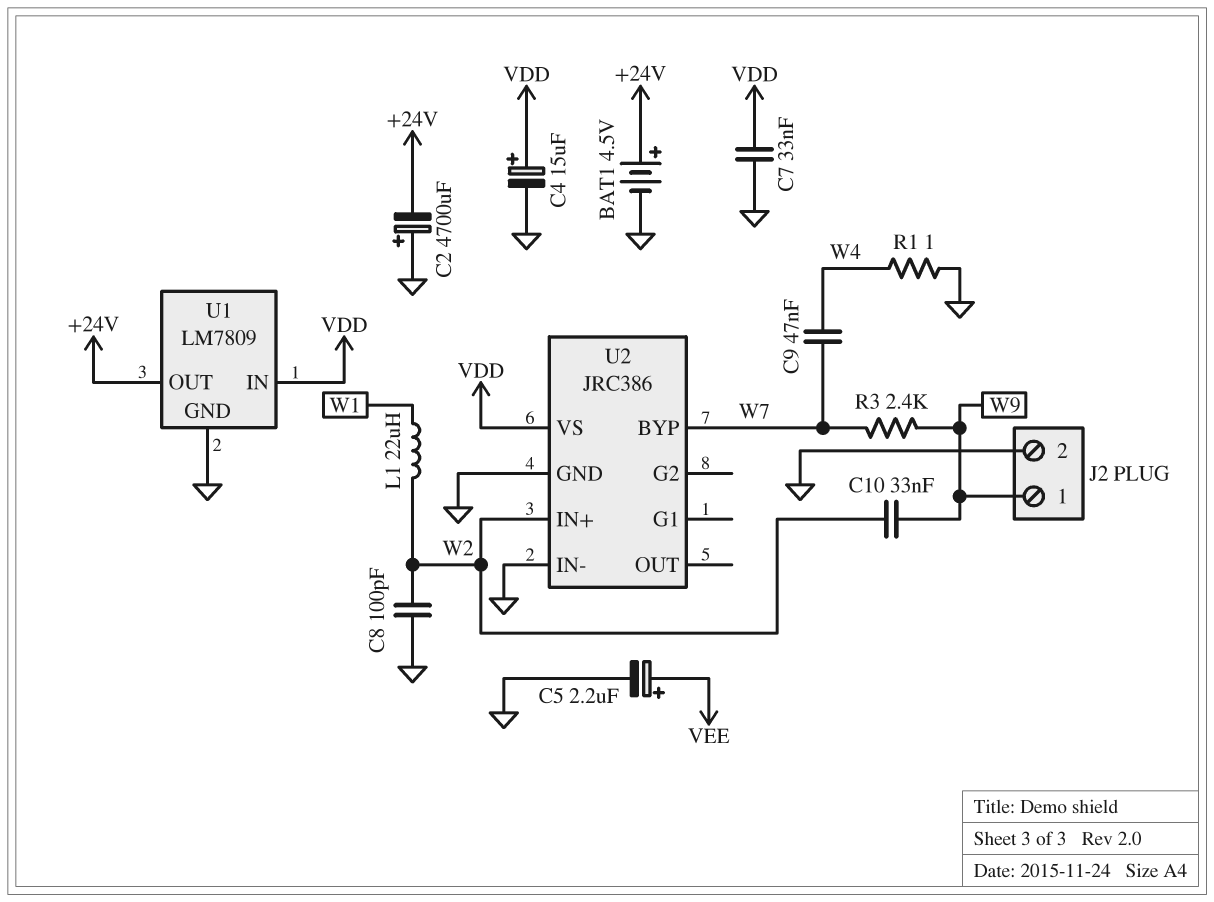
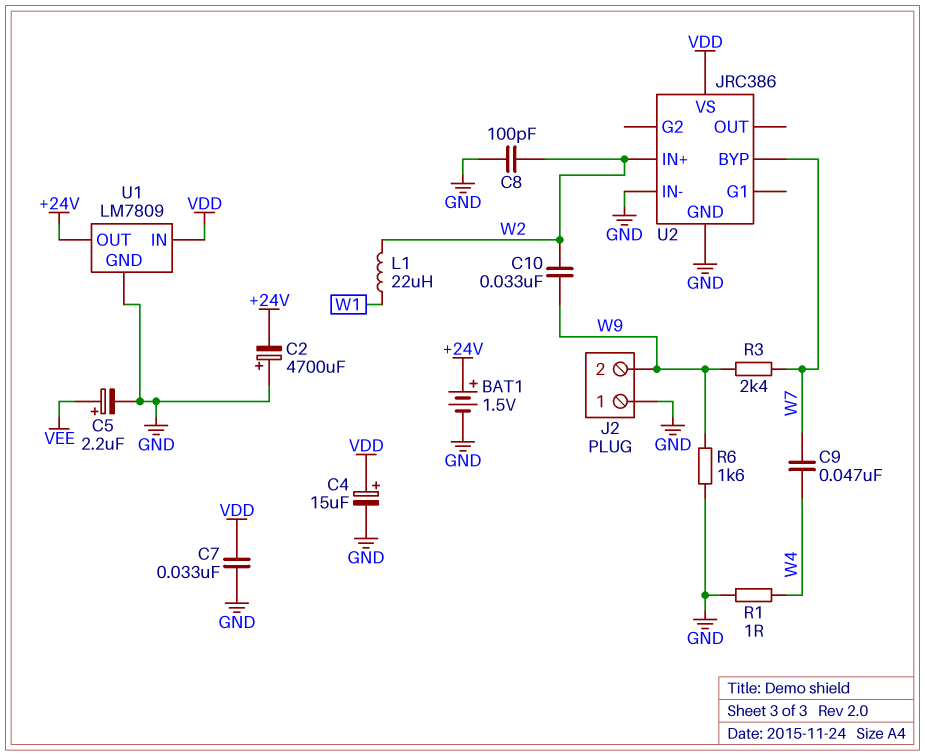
BAT1: 4.5V (plus +24V, minus GND) -> 1.5V (plus +24V, minus GND)
J2 pin 1: W9 -> GND
J2 pin 2: GND -> W9
R6: none -> 1.6k (GND, W9)

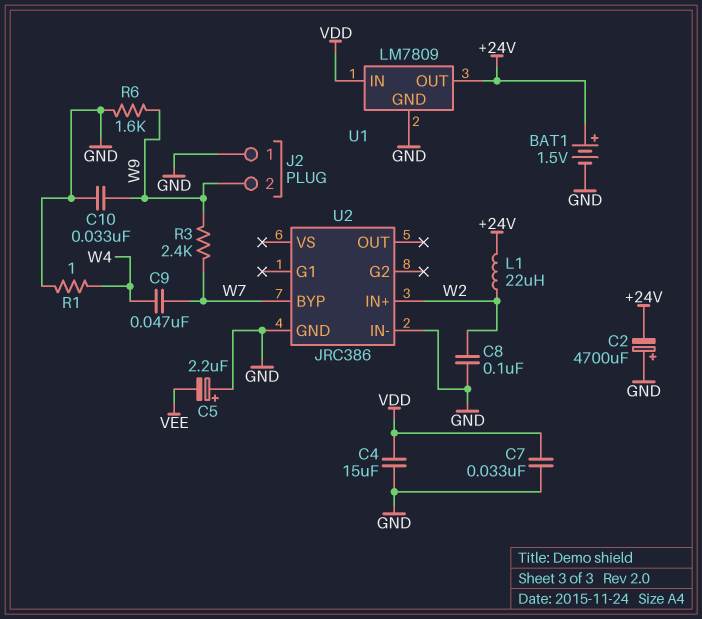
C4: 15uF (plus VDD, minus GND) -> 15uF (GND, VDD)
C5: 2.2uF (plus VEE, minus GND) -> 2.2uF (plus GND, minus VEE)
C8: 100pF (GND, W2) -> 100nF (GND, W2)
C10: 33nF (W2, W9) -> 33nF (GND, W9)
L1: 22uH (W1, W2) -> 22uH (+24V, W2)
U2 pin VS: VDD -> none

